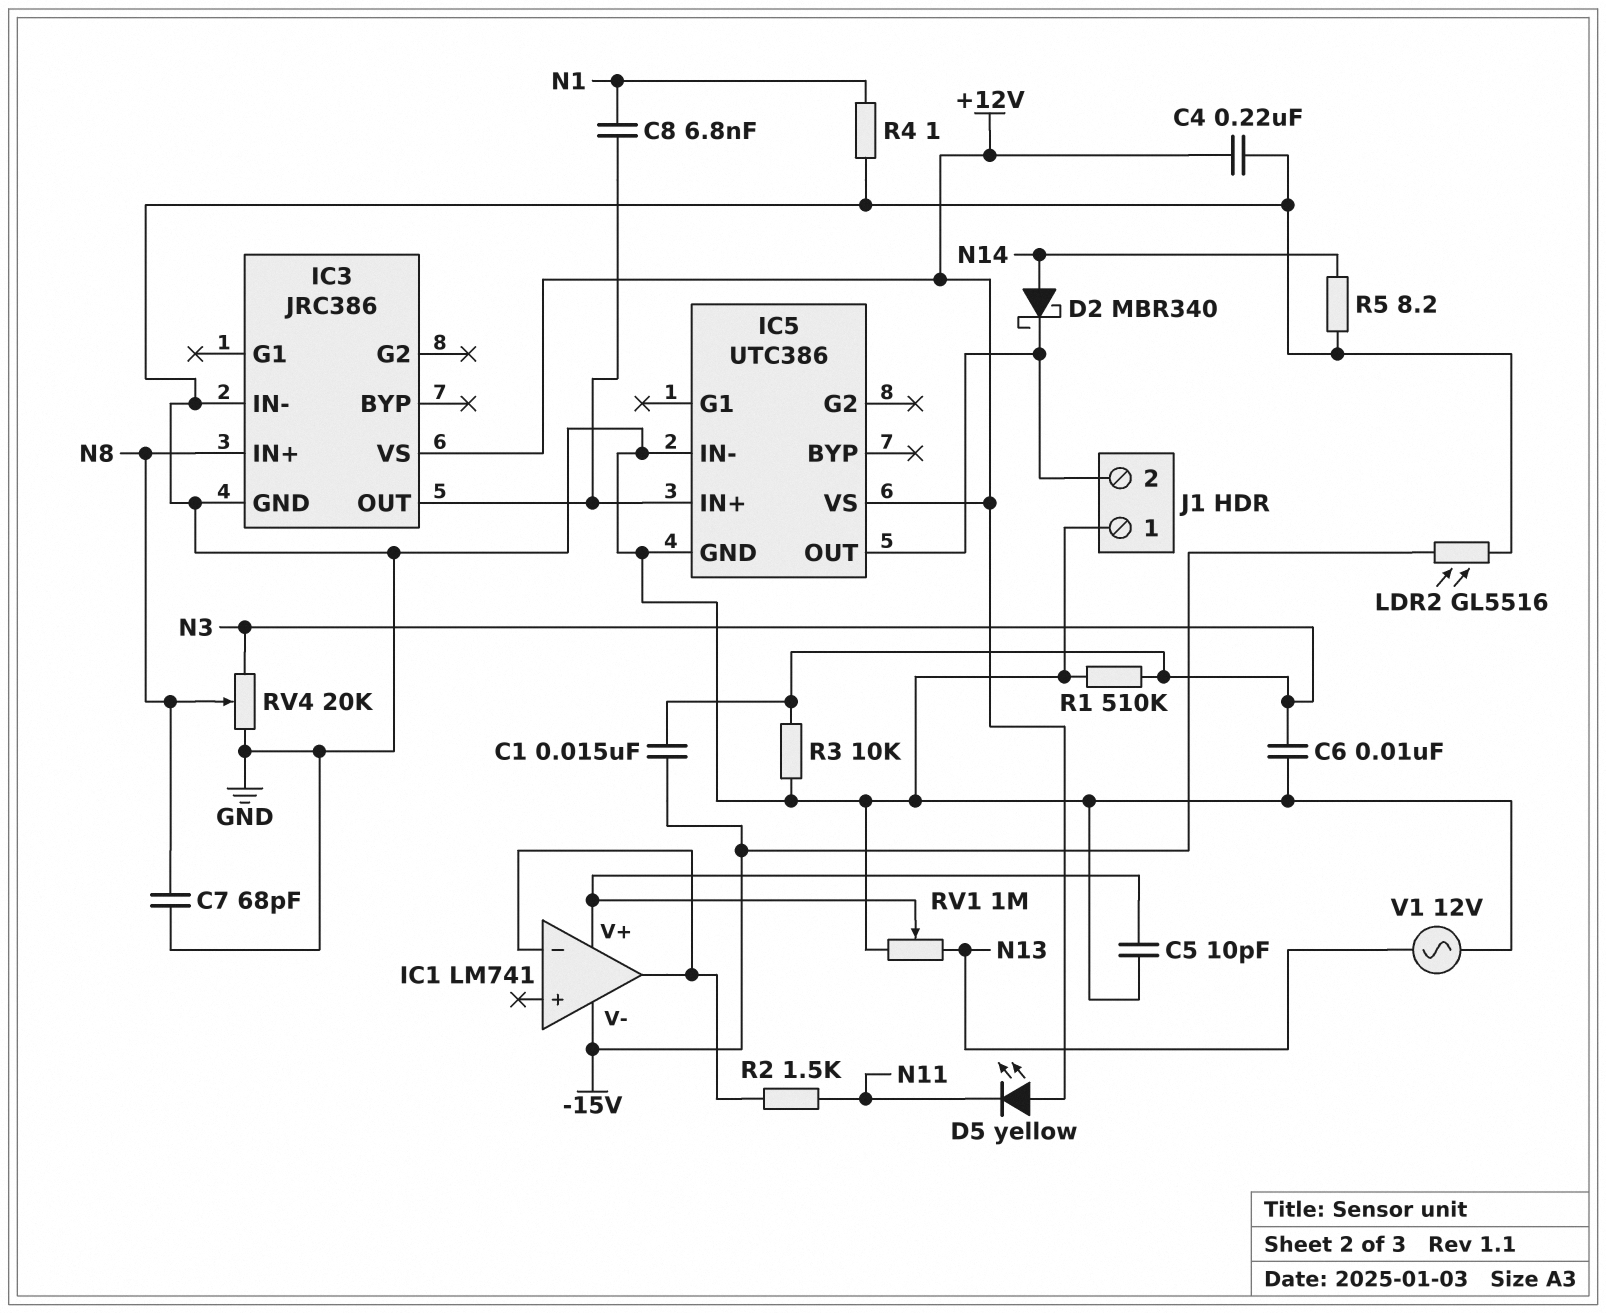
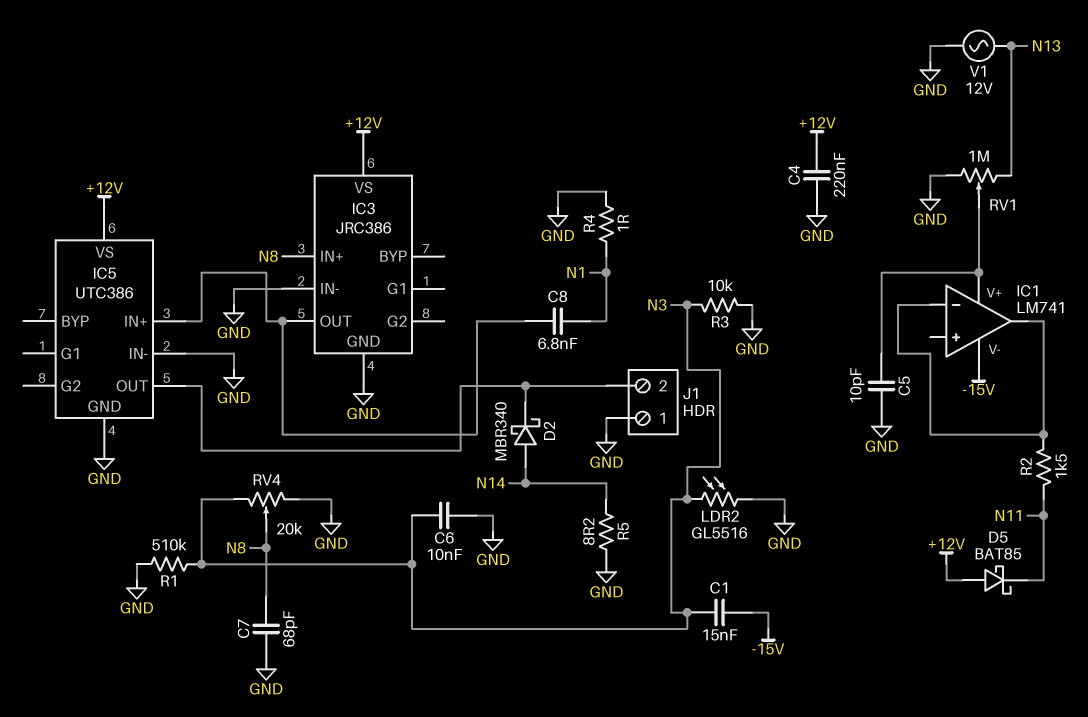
D5: LED yellow (A +12V, K N11) -> schottky BAT85 (A +12V, K N11)
LDR2: GL5516 (-15V, GND) -> GL5516 (GND, N3)

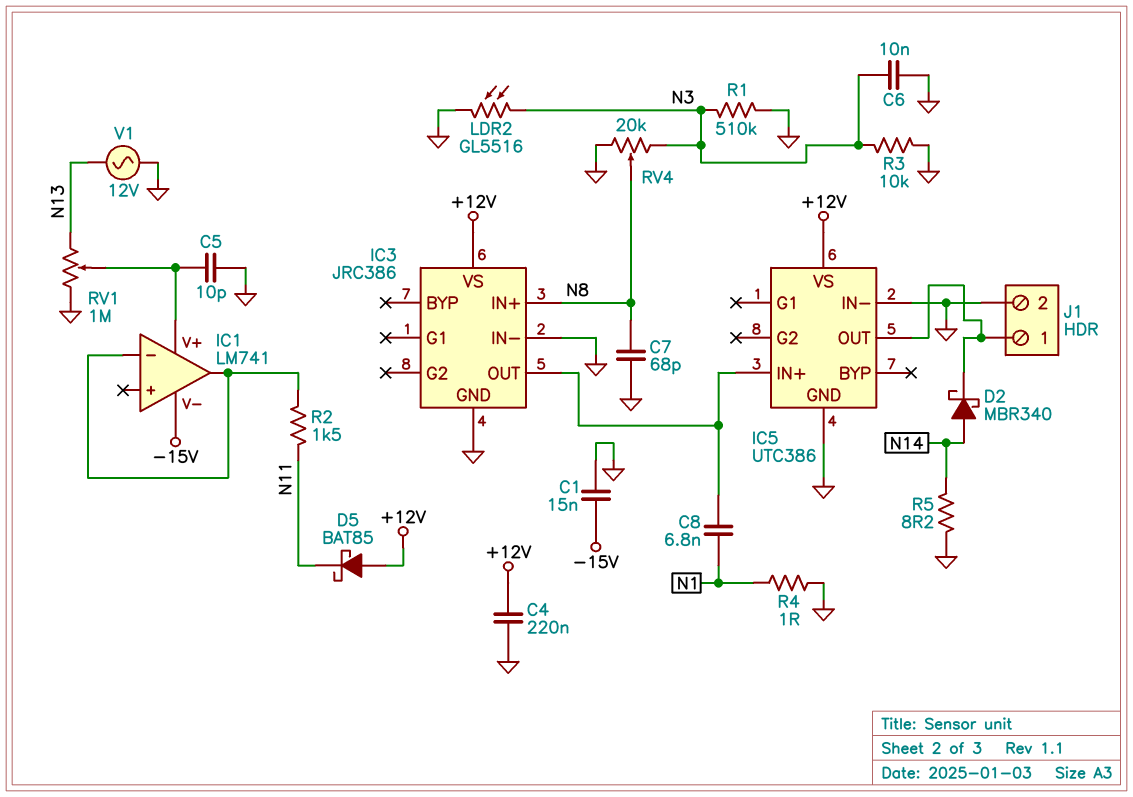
C1: 15nF (-15V, N3) -> 15nF (-15V, GND)
J1 pin 1: GND -> IC5/OUT
J1 pin 2: IC5/OUT -> GND

